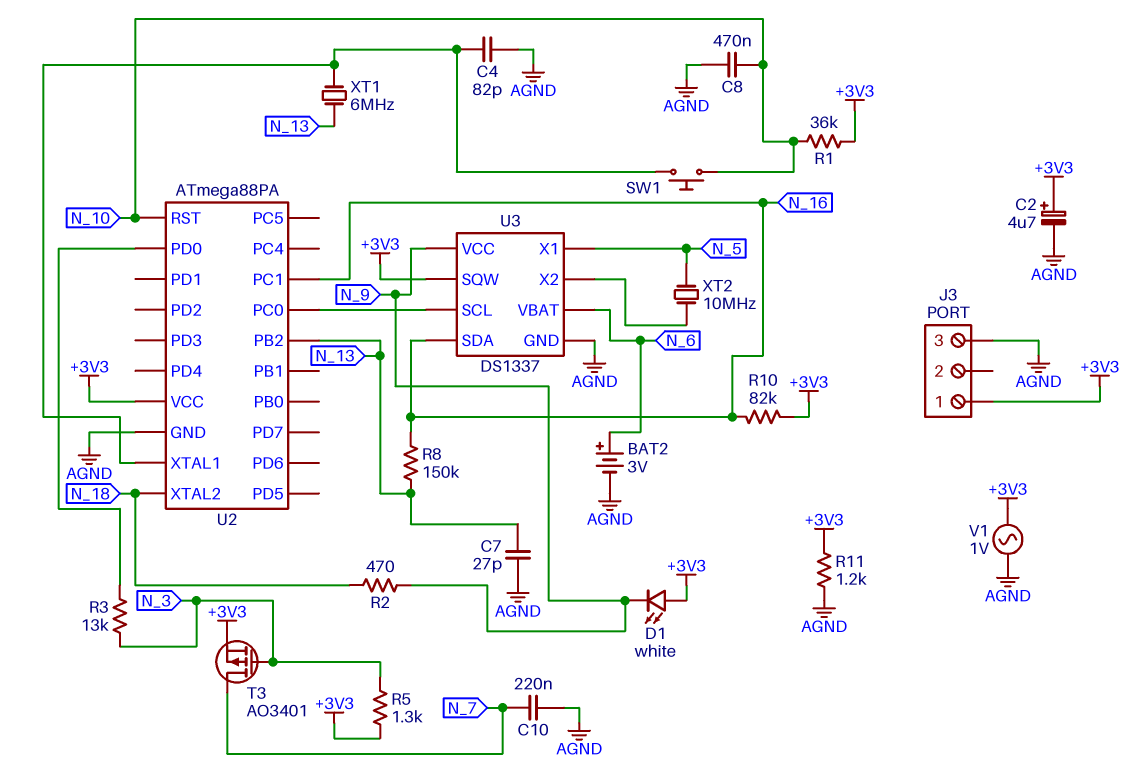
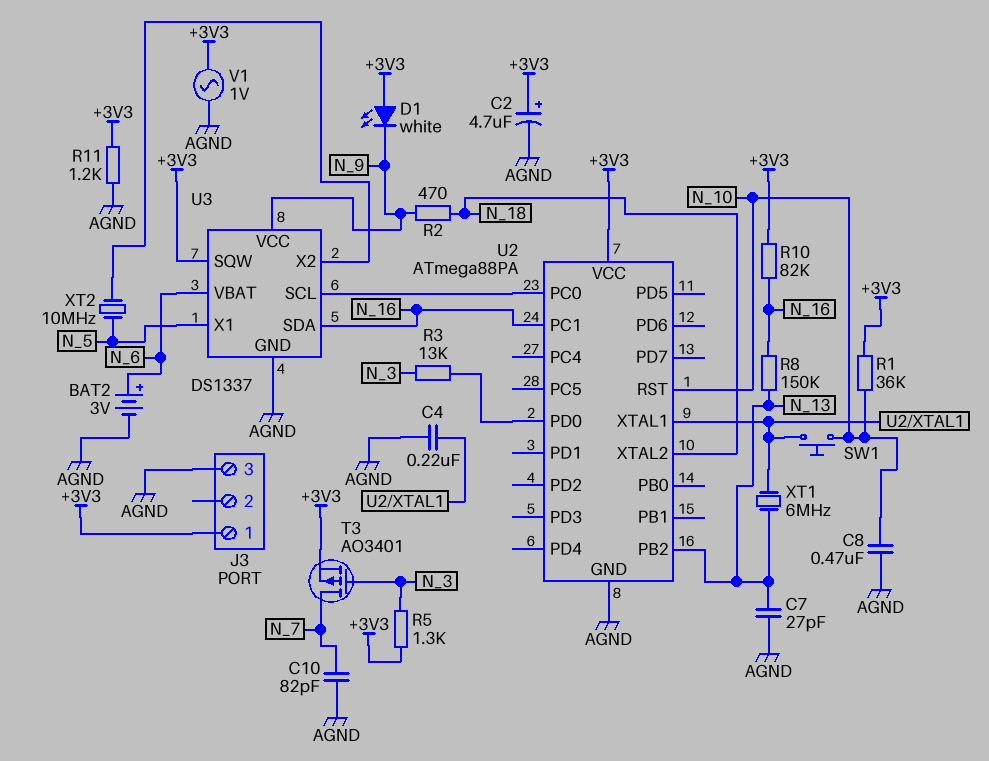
C4: 82pF (AGND, U2/XTAL1) -> 220nF (AGND, U2/XTAL1)
C10: 220nF (AGND, N_7) -> 82pF (AGND, N_7)

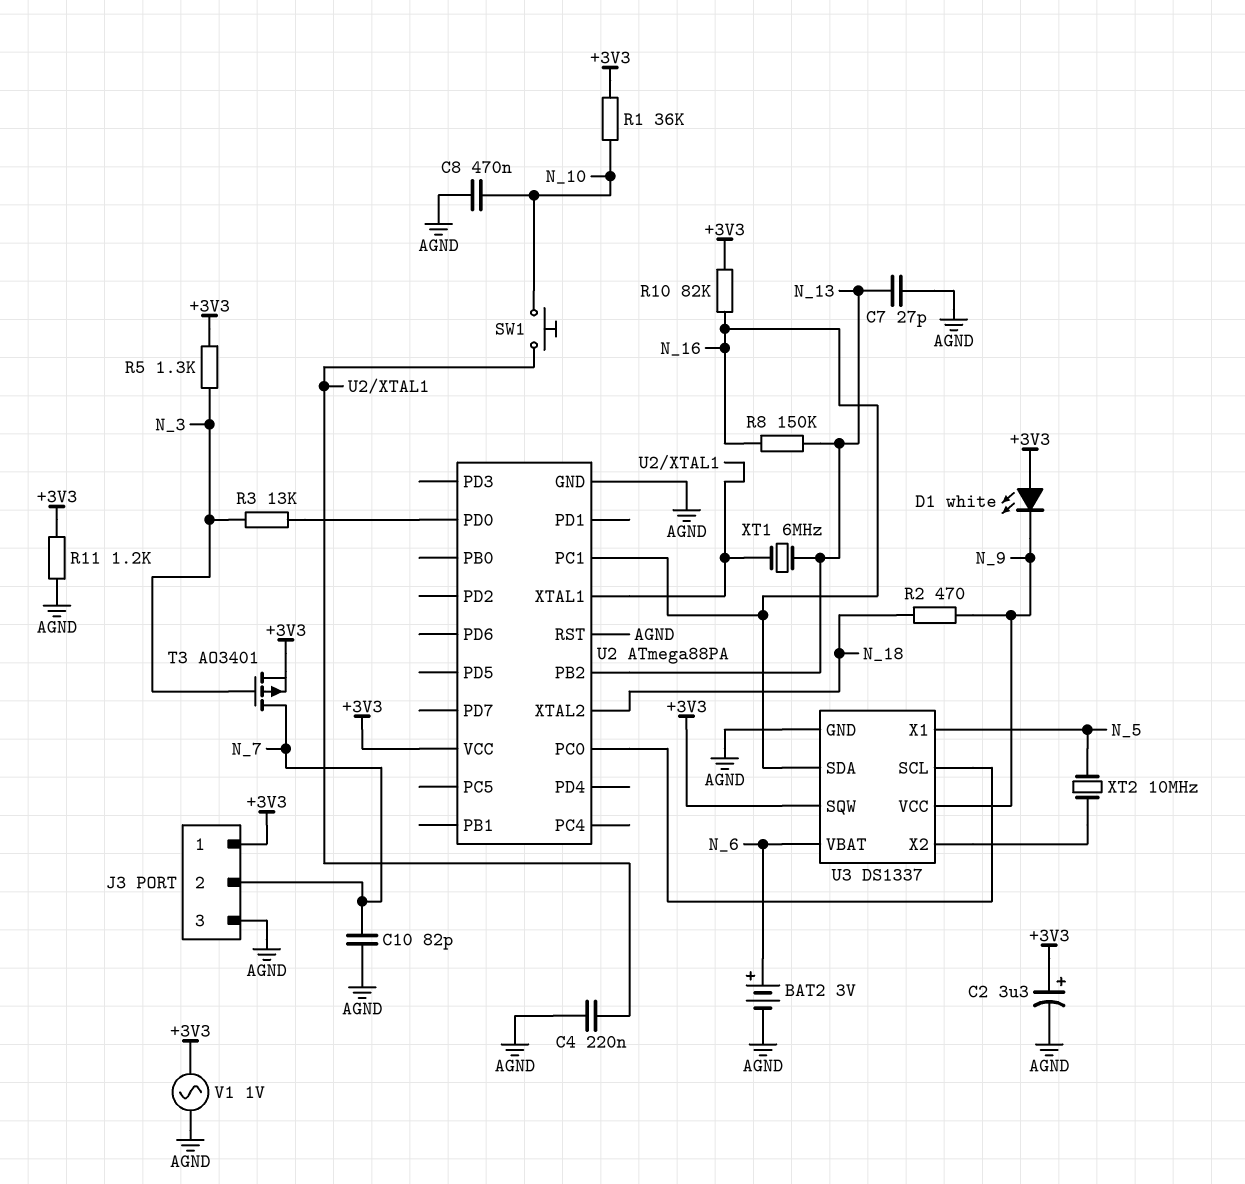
C2: 4.7uF (plus +3V3, minus AGND) -> 3.3uF (plus +3V3, minus AGND)
J3 pin 2: none -> N_7
U2 pin RST: N_10 -> AGND

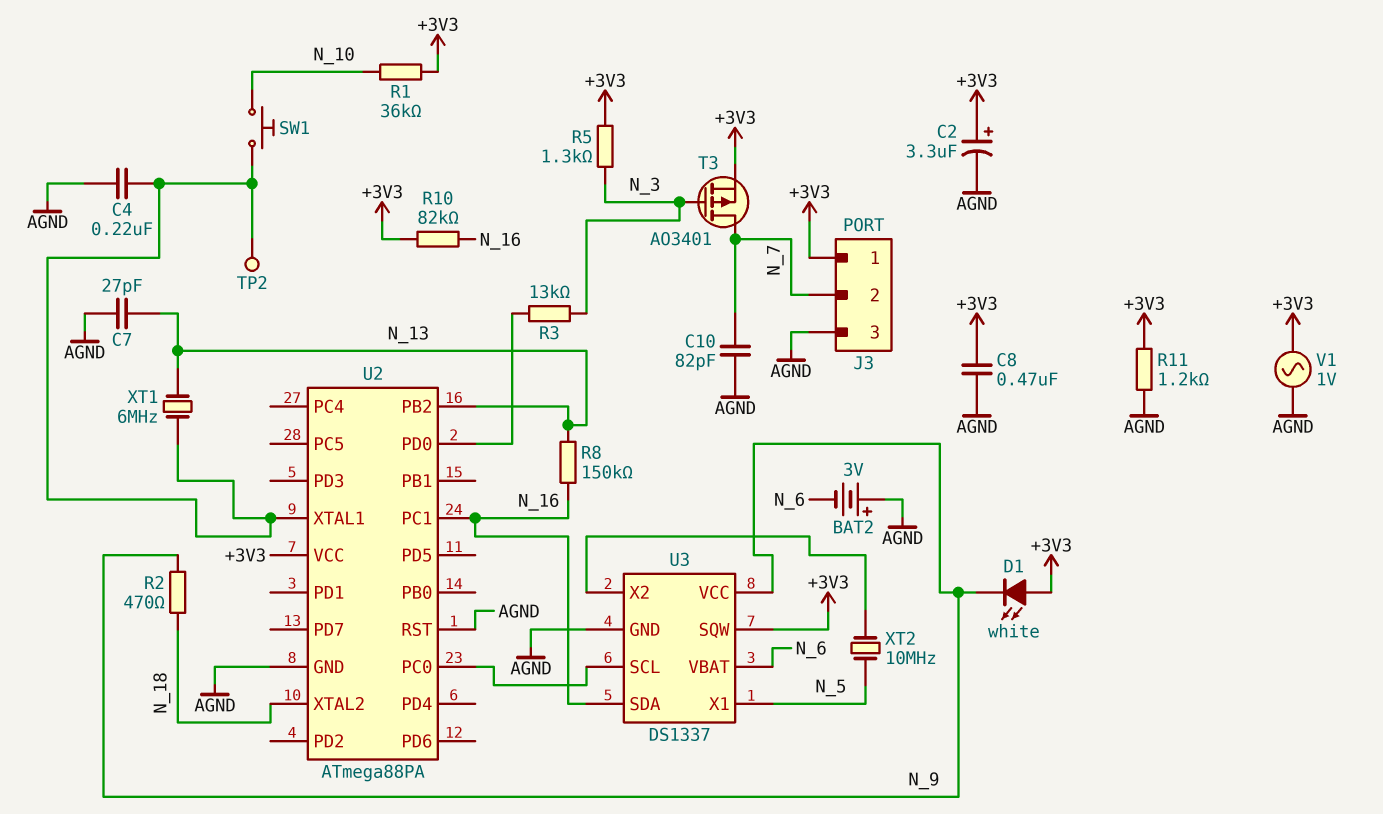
BAT2: 3V (plus N_6, minus AGND) -> 3V (plus AGND, minus N_6)
C8: 470nF (AGND, N_10) -> 470nF (+3V3, AGND)
TP2: none -> test point (U2/XTAL1)

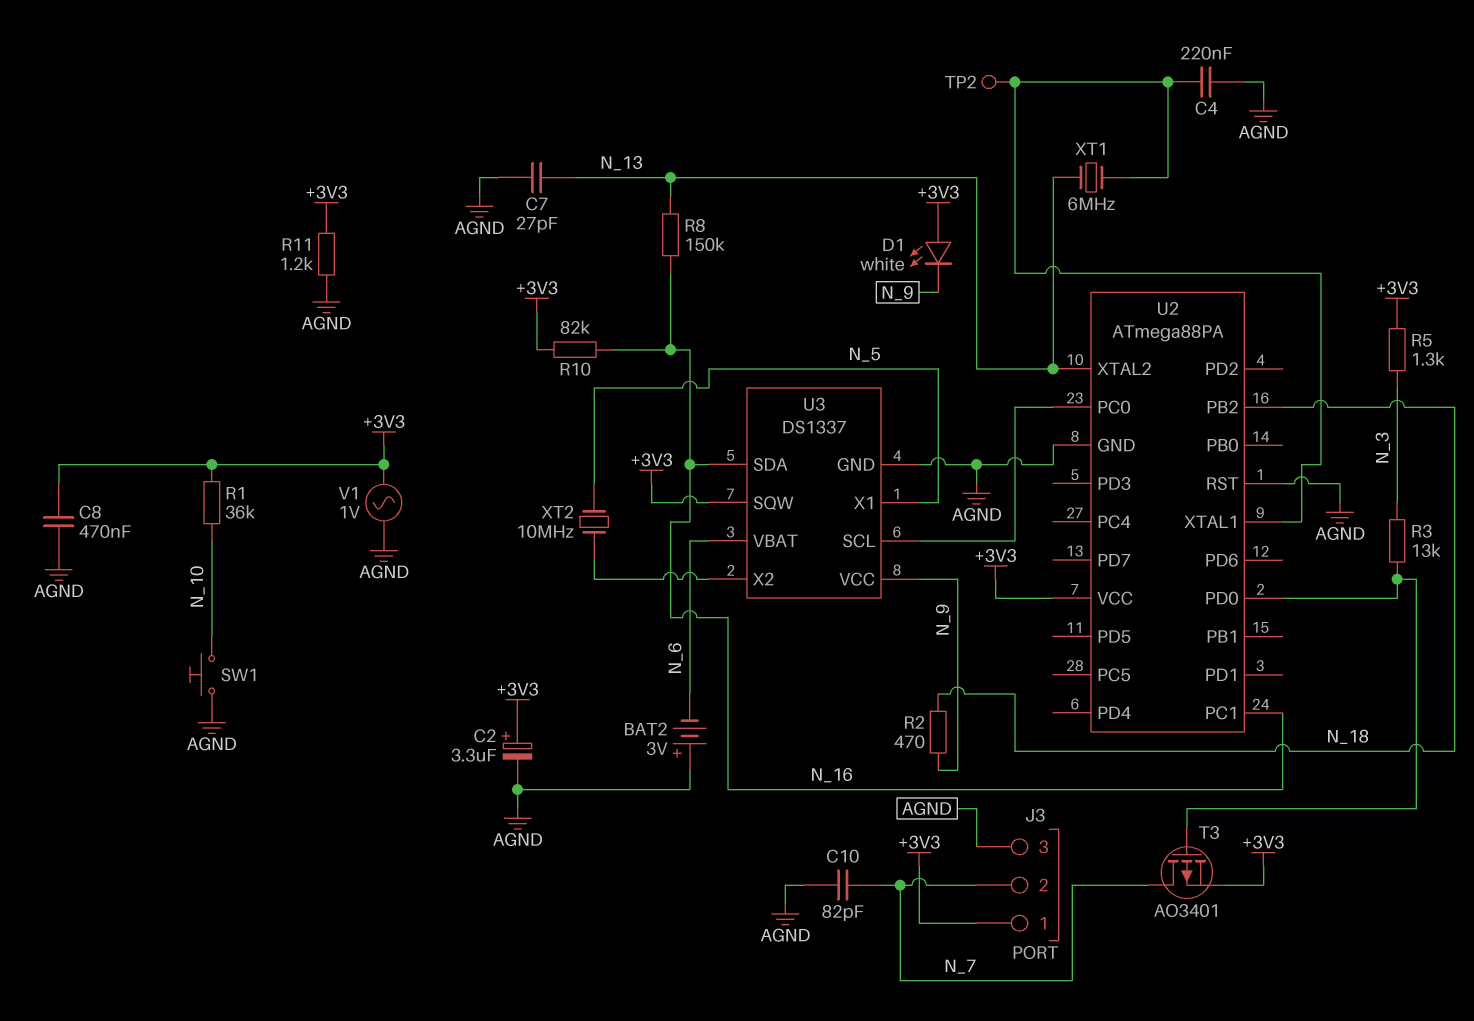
SW1: button (N_10, U2/XTAL1) -> button (AGND, N_10)
T3: PMOS AO3401 (G N_3, D N_7, S +3V3) -> PMOS AO3401 (G U2/PD0, D N_7, S +3V3)
U2 pin PB2: N_13 -> N_18
U2 pin XTAL2: N_18 -> N_13

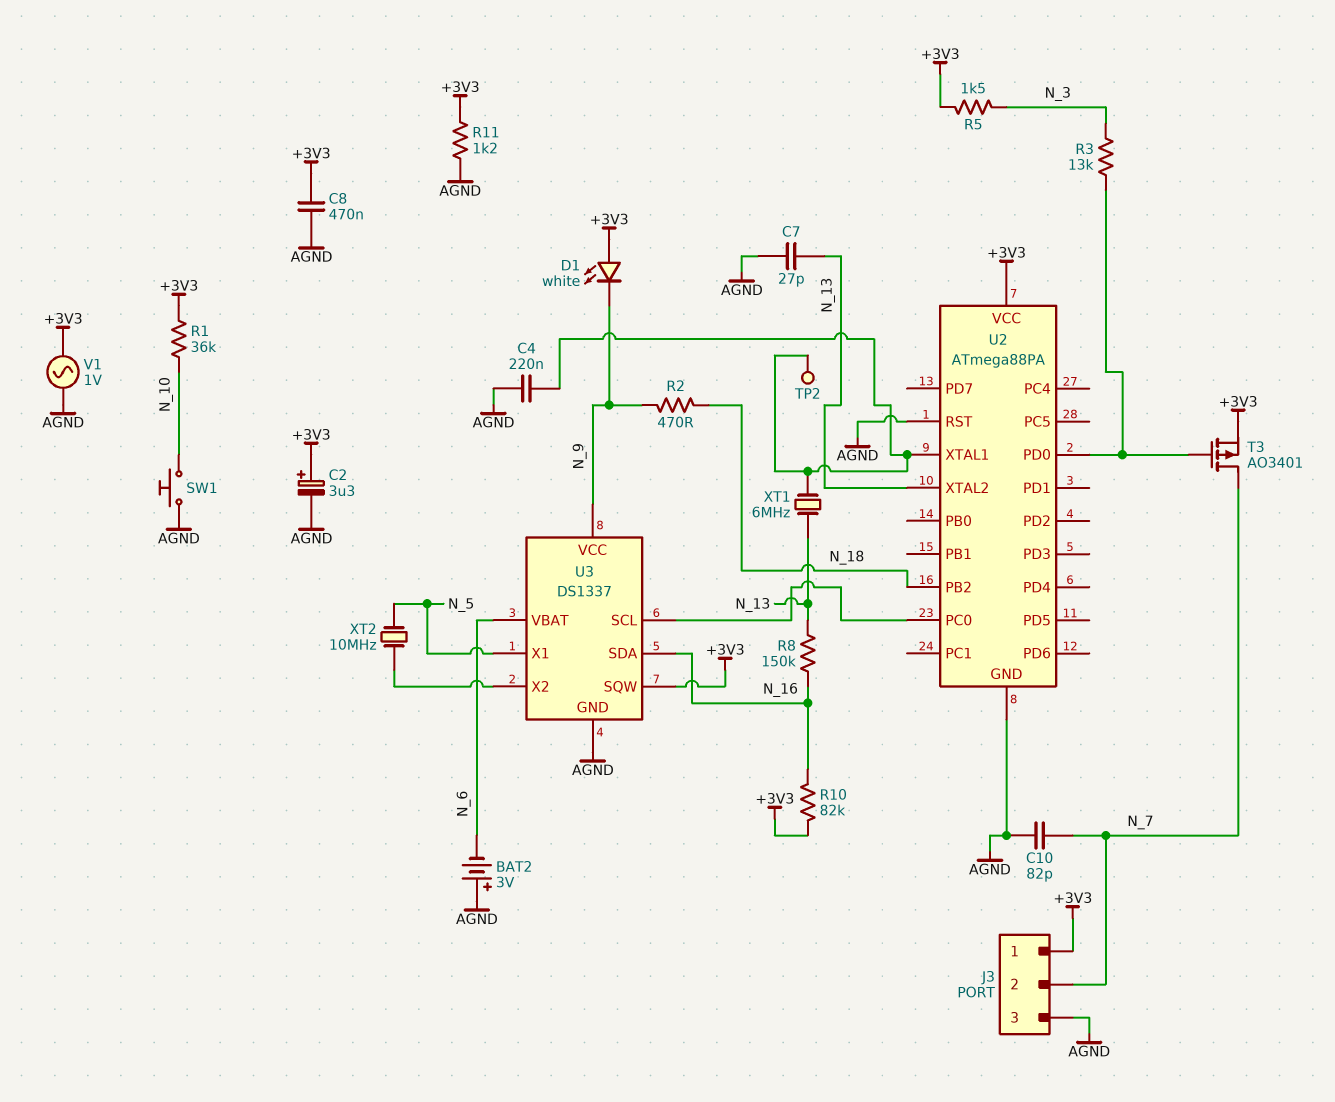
R5: 1.3k (+3V3, N_3) -> 1.5k (+3V3, N_3)
U2 pin PC1: N_16 -> none

